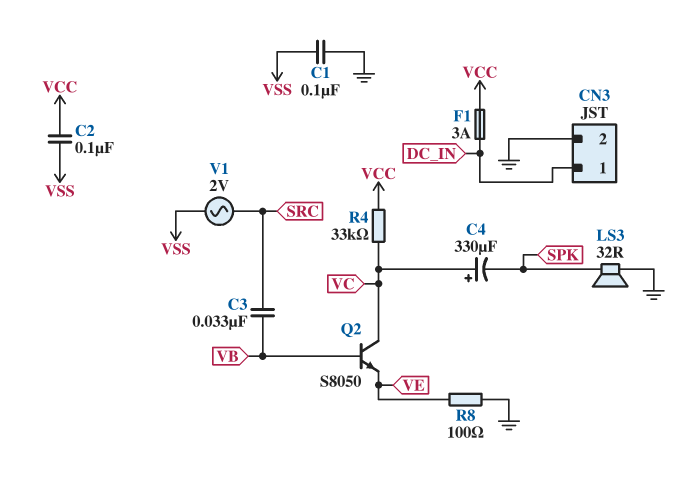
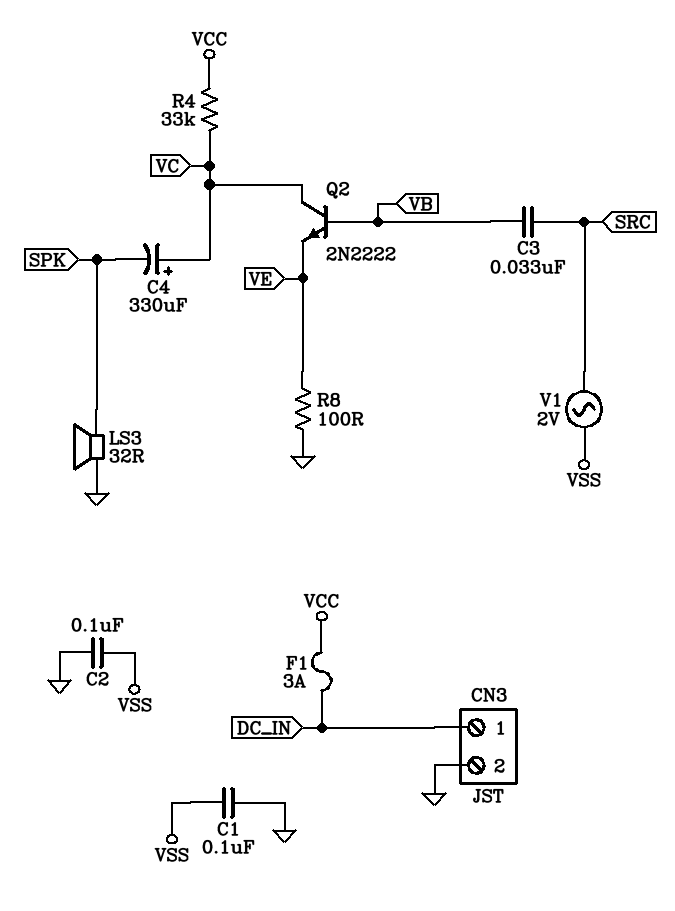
C2: 100nF (VCC, VSS) -> 100nF (GND, VSS)
Q2: NPN S8050 (B VB, C VC, E VE) -> NPN 2N2222 (B VB, C VC, E VE)

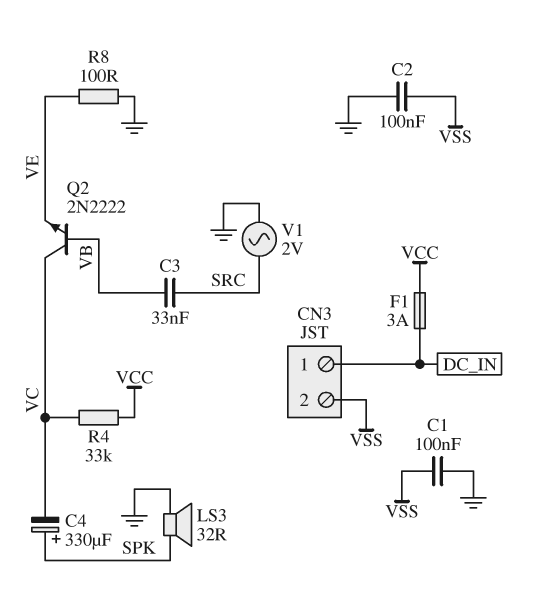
C4: 330uF (plus VC, minus SPK) -> 330uF (plus SPK, minus VC)
CN3 pin 2: GND -> VSS
V1: AC 2V (SRC, VSS) -> AC 2V (GND, SRC)

